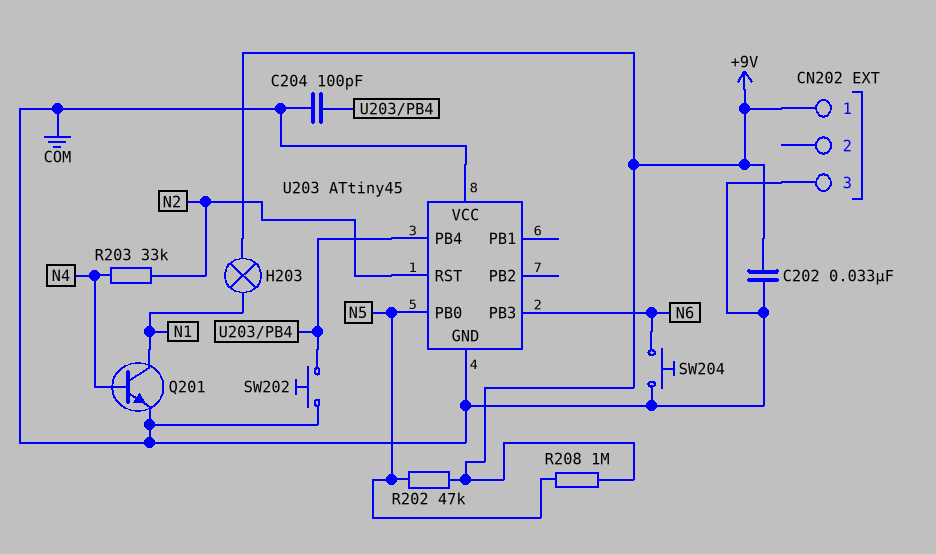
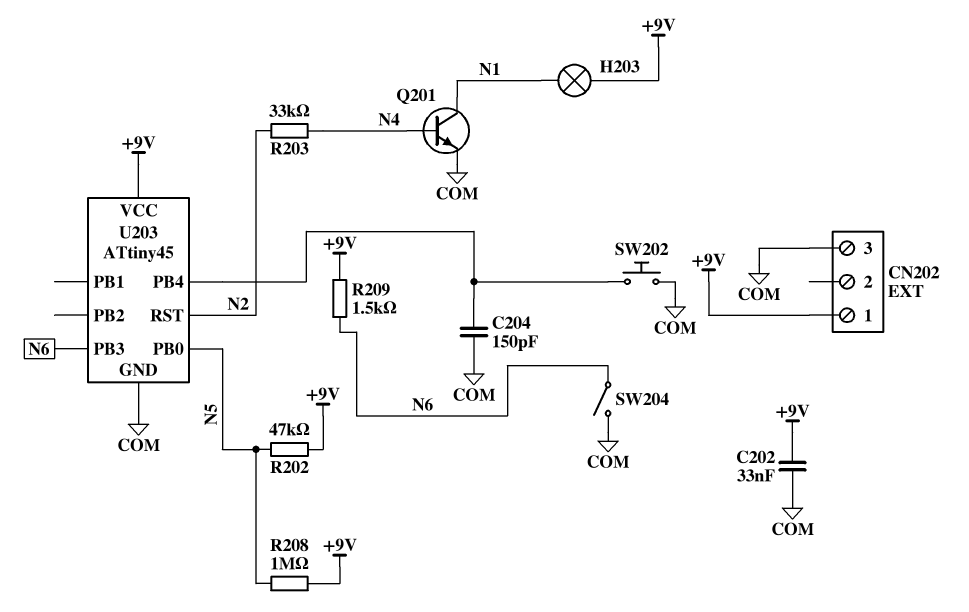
C204: 100pF (COM, U203/PB4) -> 150pF (COM, U203/PB4)
R209: none -> 1.5k (+9V, N6)
SW204: button (COM, N6) -> switch (COM, N6)
U203 pin VCC: COM -> +9V

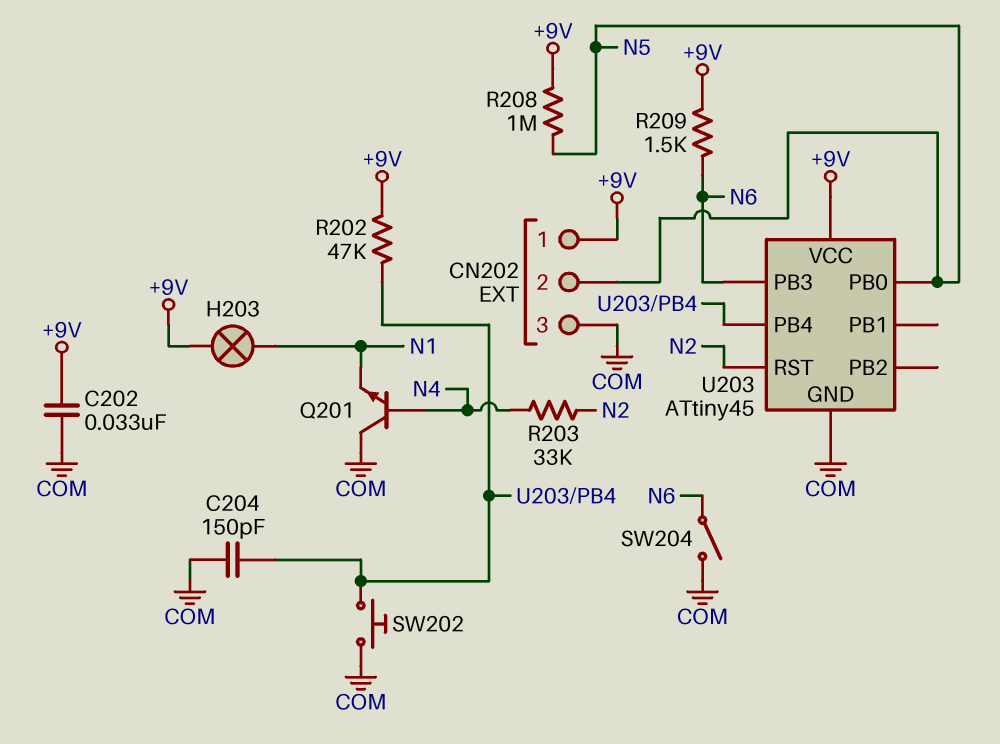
CN202 pin 2: none -> N5
Q201: NPN (B N4, C N1, E COM) -> NPN (B N4, C COM, E N1)
R202: 47k (+9V, N5) -> 47k (+9V, U203/PB4)

